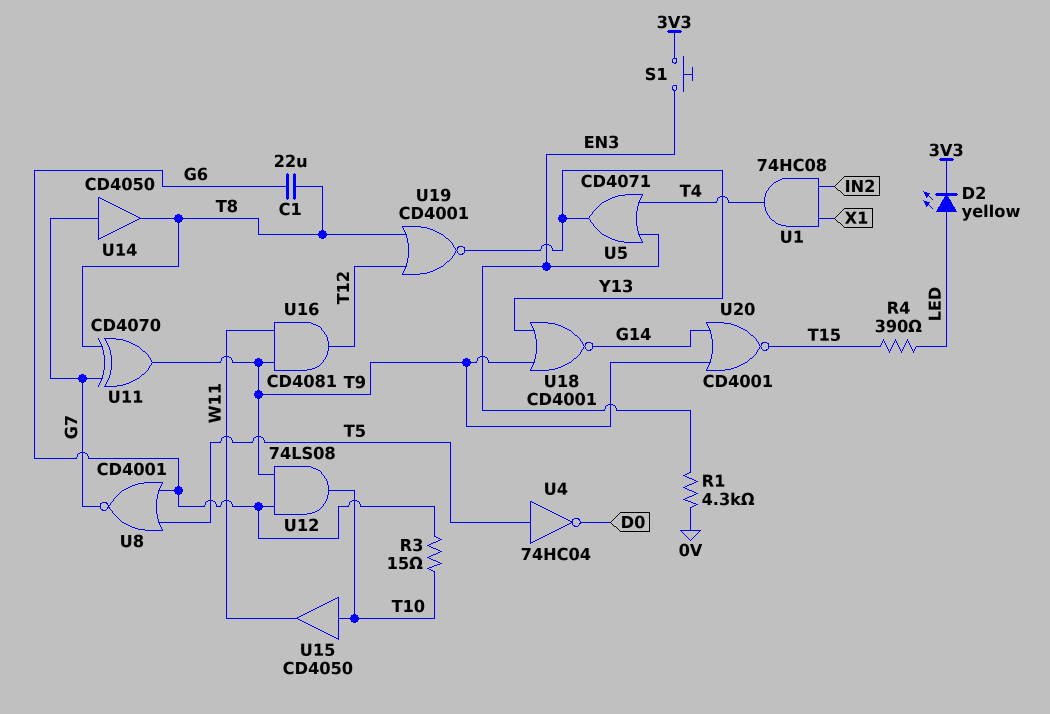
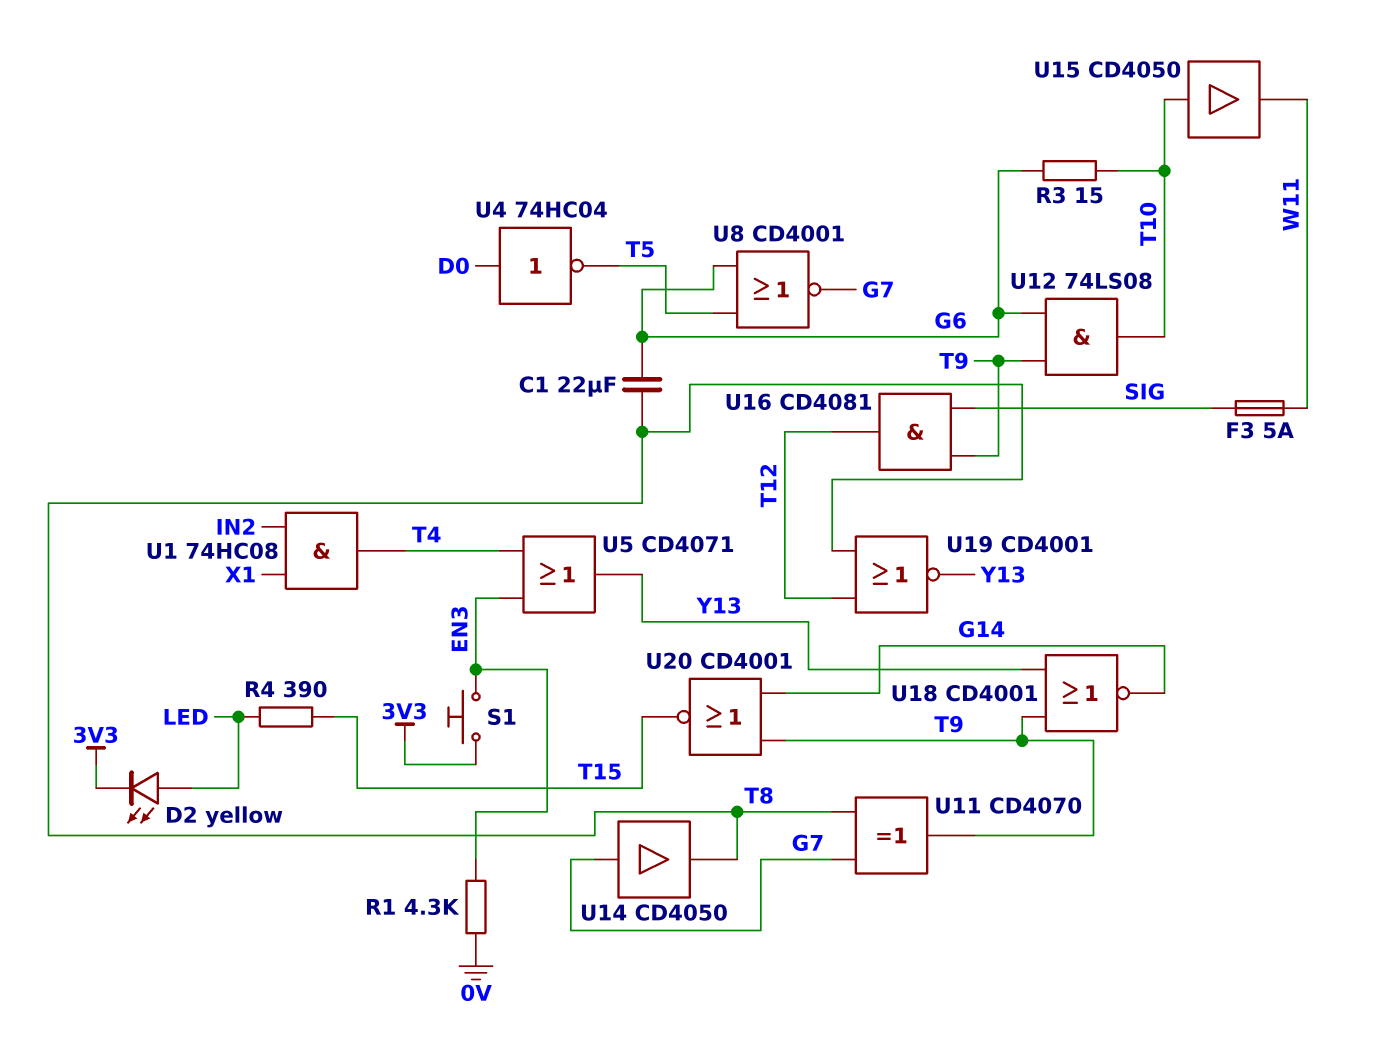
F3: none -> 5A (SIG, W11)
U4: NOT 74HC04 (in T5, out D0) -> NOT 74HC04 (in D0, out T5)
U16: AND CD4081 (in T9, in W11, out T12) -> AND CD4081 (in SIG, in T9, out T12)

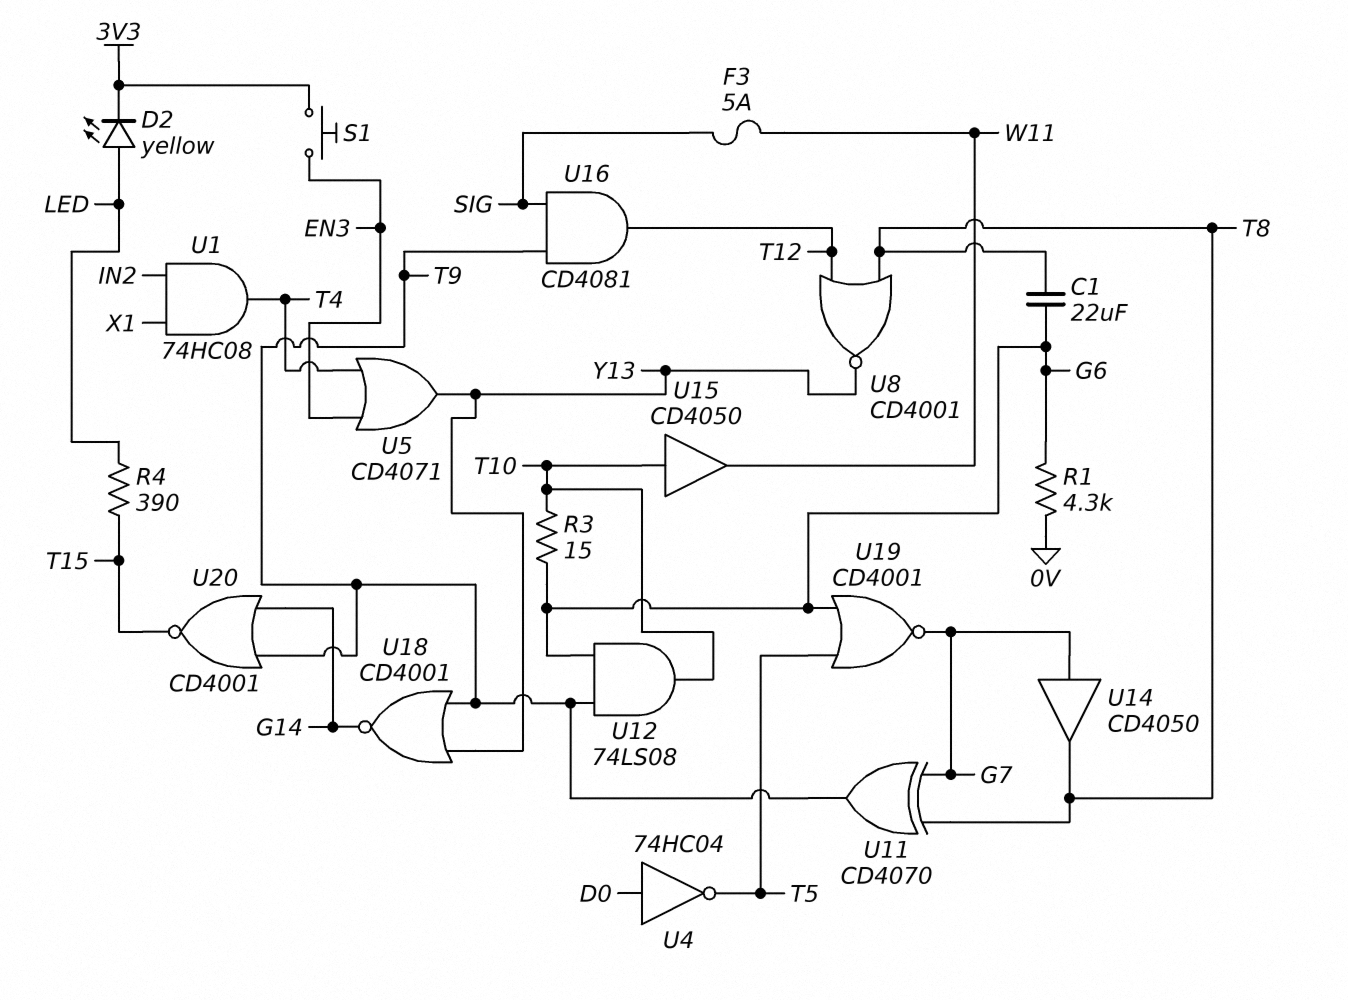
R1: 4.3k (0V, EN3) -> 4.3k (0V, G6)
U8: NOR CD4001 (in G6, in T5, out G7) -> NOR CD4001 (in T8, in T12, out Y13)
U19: NOR CD4001 (in T8, in T12, out Y13) -> NOR CD4001 (in G6, in T5, out G7)

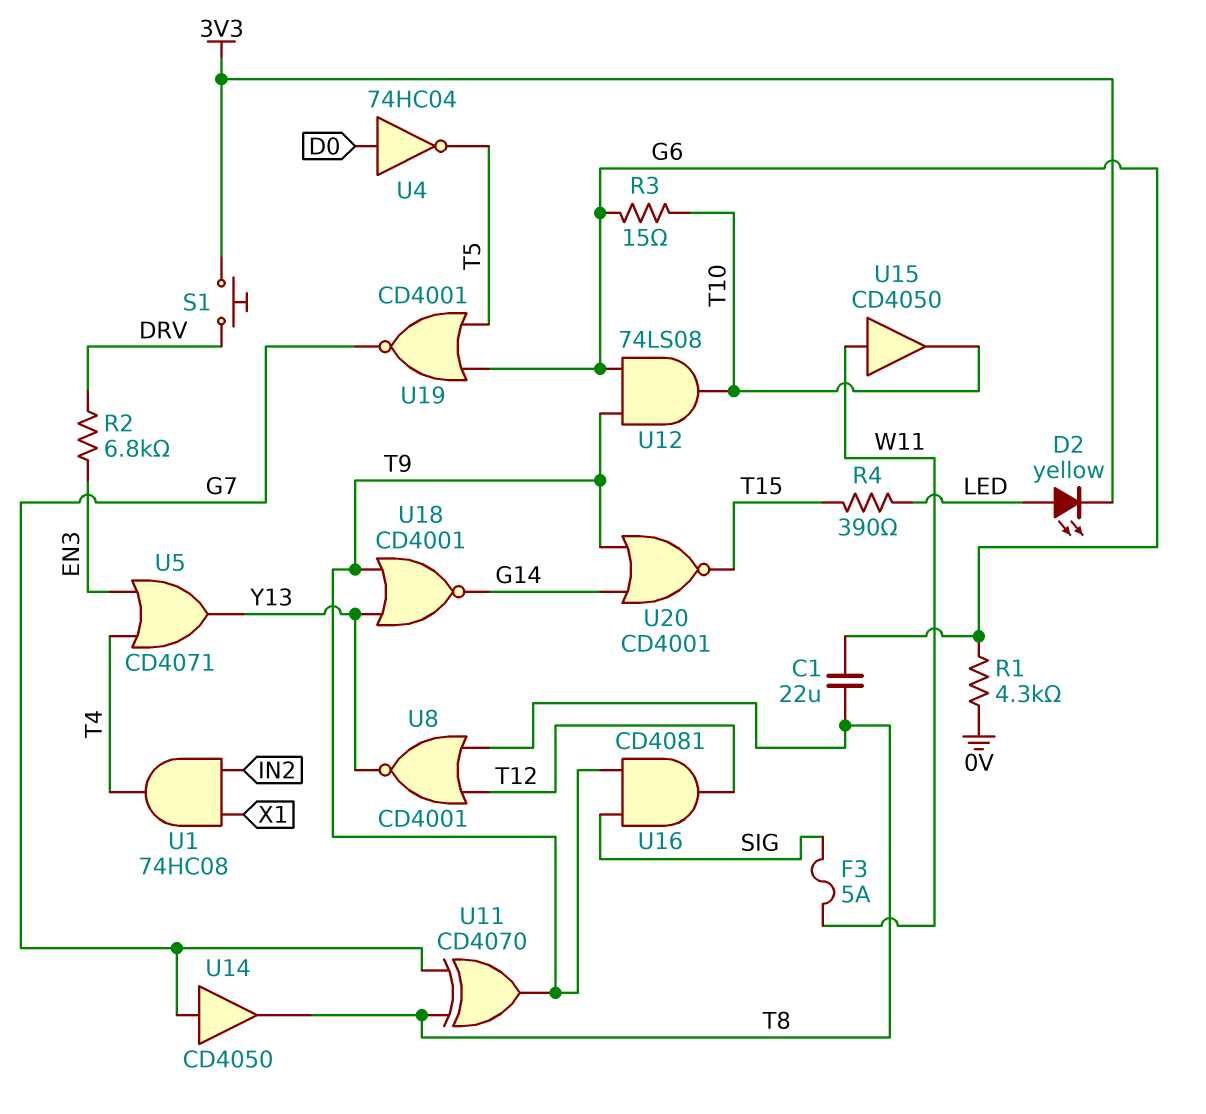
R2: none -> 6.8k (DRV, EN3)
S1: button (3V3, EN3) -> button (3V3, DRV)
U15: buffer CD4050 (in T10, out W11) -> buffer CD4050 (in W11, out T10)

